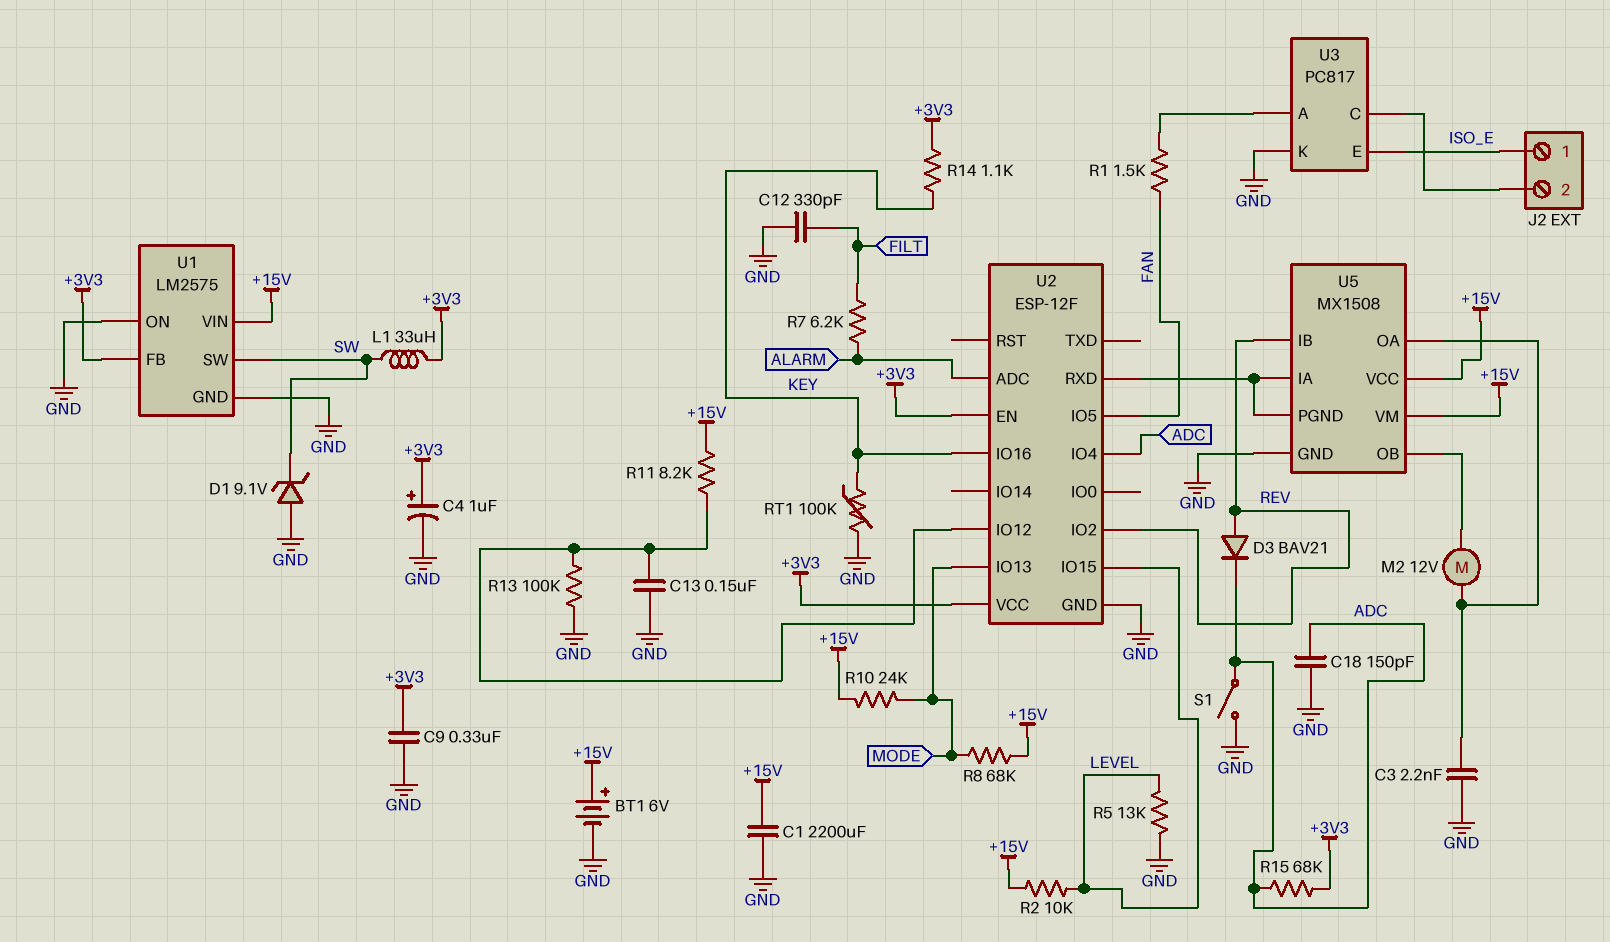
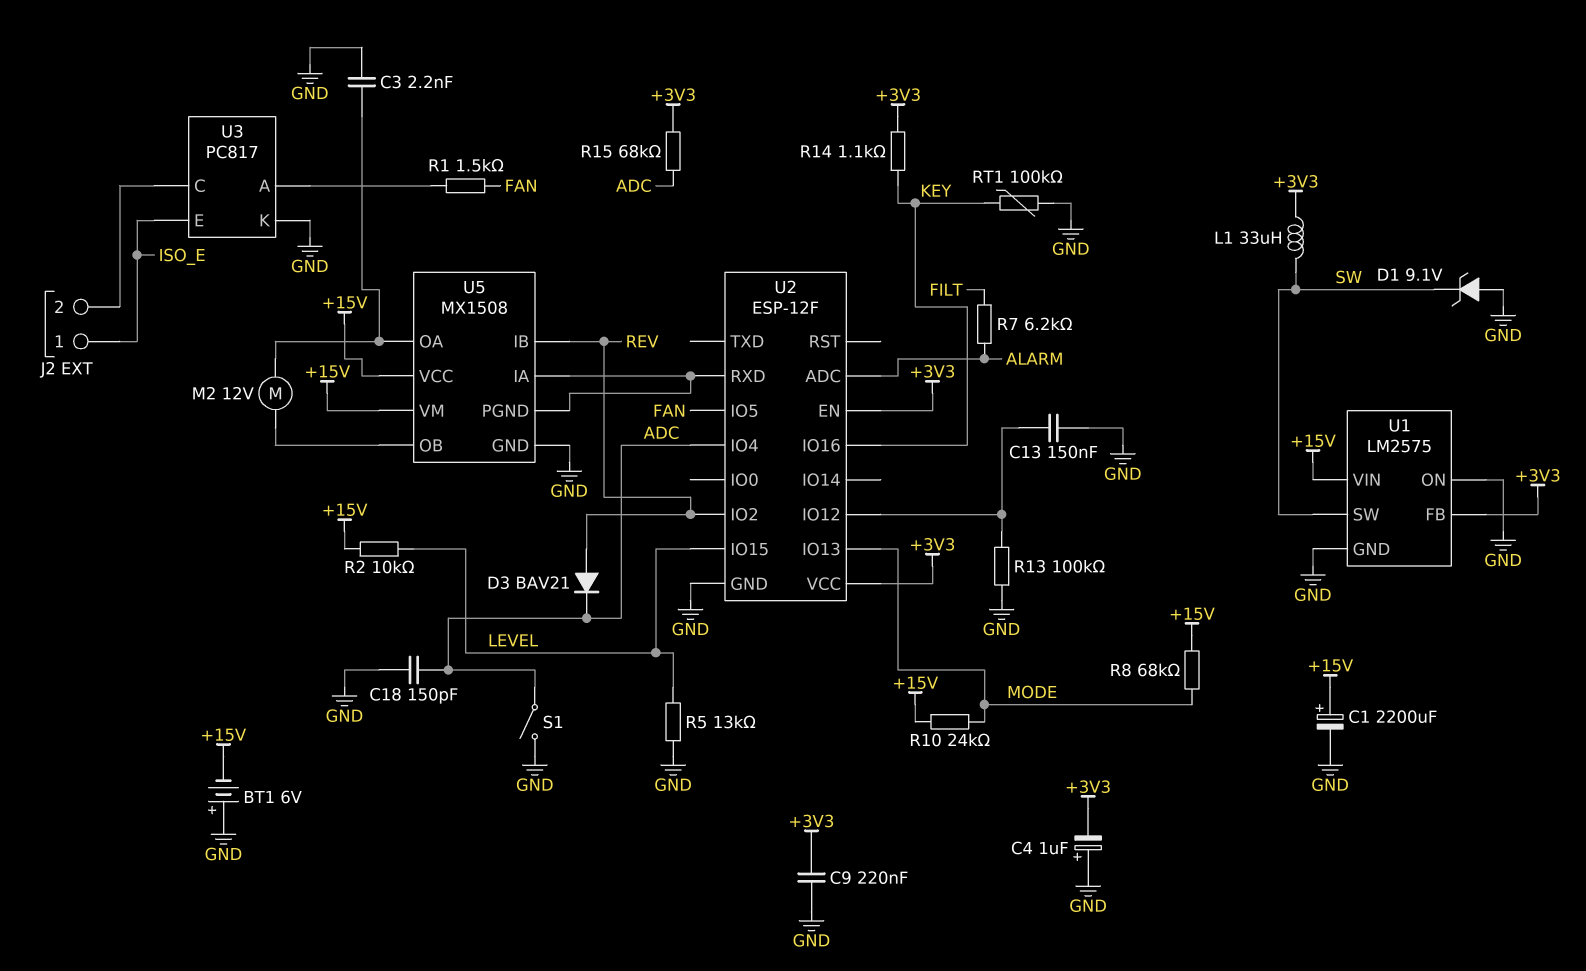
BT1: 6V (plus +15V, minus GND) -> 6V (plus GND, minus +15V)
C1: 2200uF (+15V, GND) -> 2200uF (plus +15V, minus GND)
C4: 1uF (plus +3V3, minus GND) -> 1uF (plus GND, minus +3V3)
C9: 330nF (+3V3, GND) -> 220nF (+3V3, GND)
C12: 330pF (FILT, GND) -> none
R11: 8.2k (+15V, U2/IO12) -> none

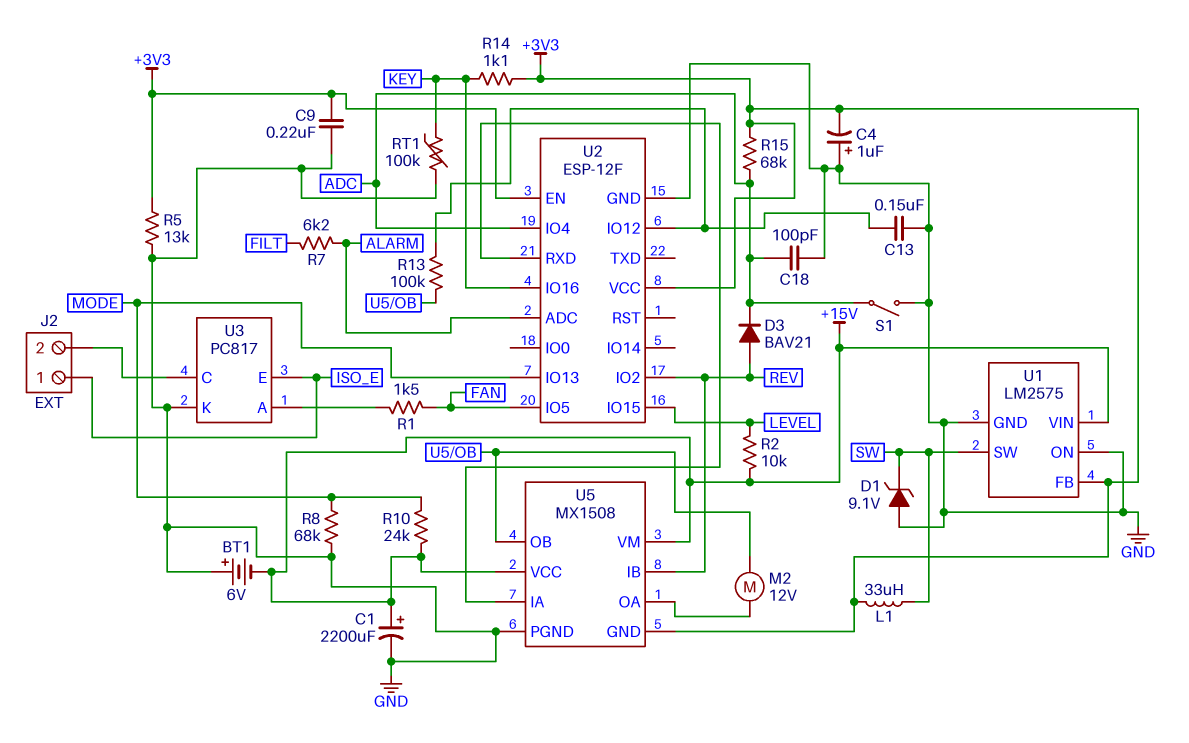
C3: 2.2nF (GND, U5/OA) -> none
C18: 150pF (ADC, GND) -> 100pF (ADC, GND)
R5: 13k (GND, LEVEL) -> 13k (+3V3, GND)
R8: 68k (+15V, MODE) -> 68k (GND, MODE)
R13: 100k (GND, U2/IO12) -> 100k (U2/IO12, U5/OB)
U5 pin GND: GND -> +3V3
U5 pin PGND: U2/RXD -> GND

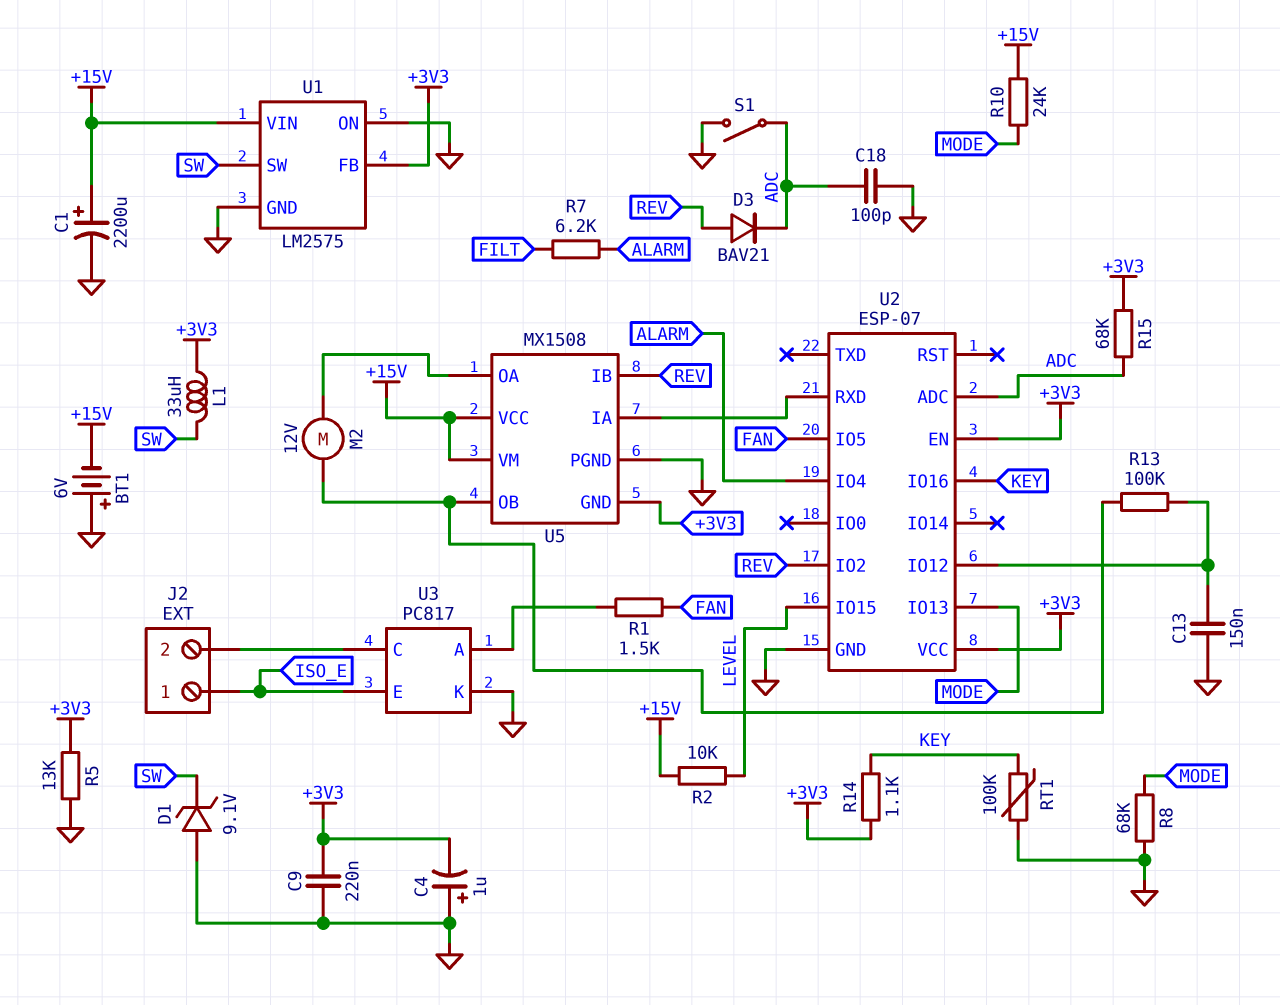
U2: ESP-12F -> ESP-07
U2 pin ADC: ALARM -> ADC
U2 pin IO4: ADC -> ALARM

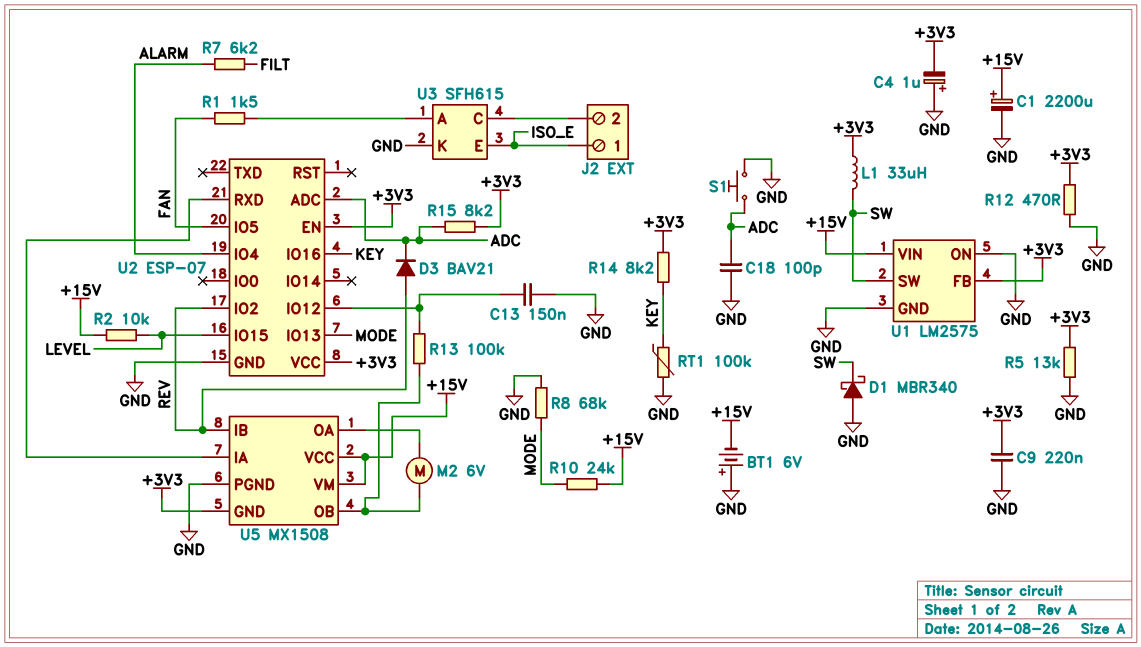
D1: zener 9.1V (A GND, K SW) -> schottky MBR340 (A GND, K SW)
M2: motor 12V (U5/OA, U5/OB) -> motor 6V (U5/OA, U5/OB)
R12: none -> 470 (+3V3, GND)
R14: 1.1k (+3V3, KEY) -> 8.2k (+3V3, KEY)
R15: 68k (+3V3, ADC) -> 8.2k (+3V3, ADC)
S1: switch (ADC, GND) -> button (ADC, GND)
U3: PC817 -> SFH615

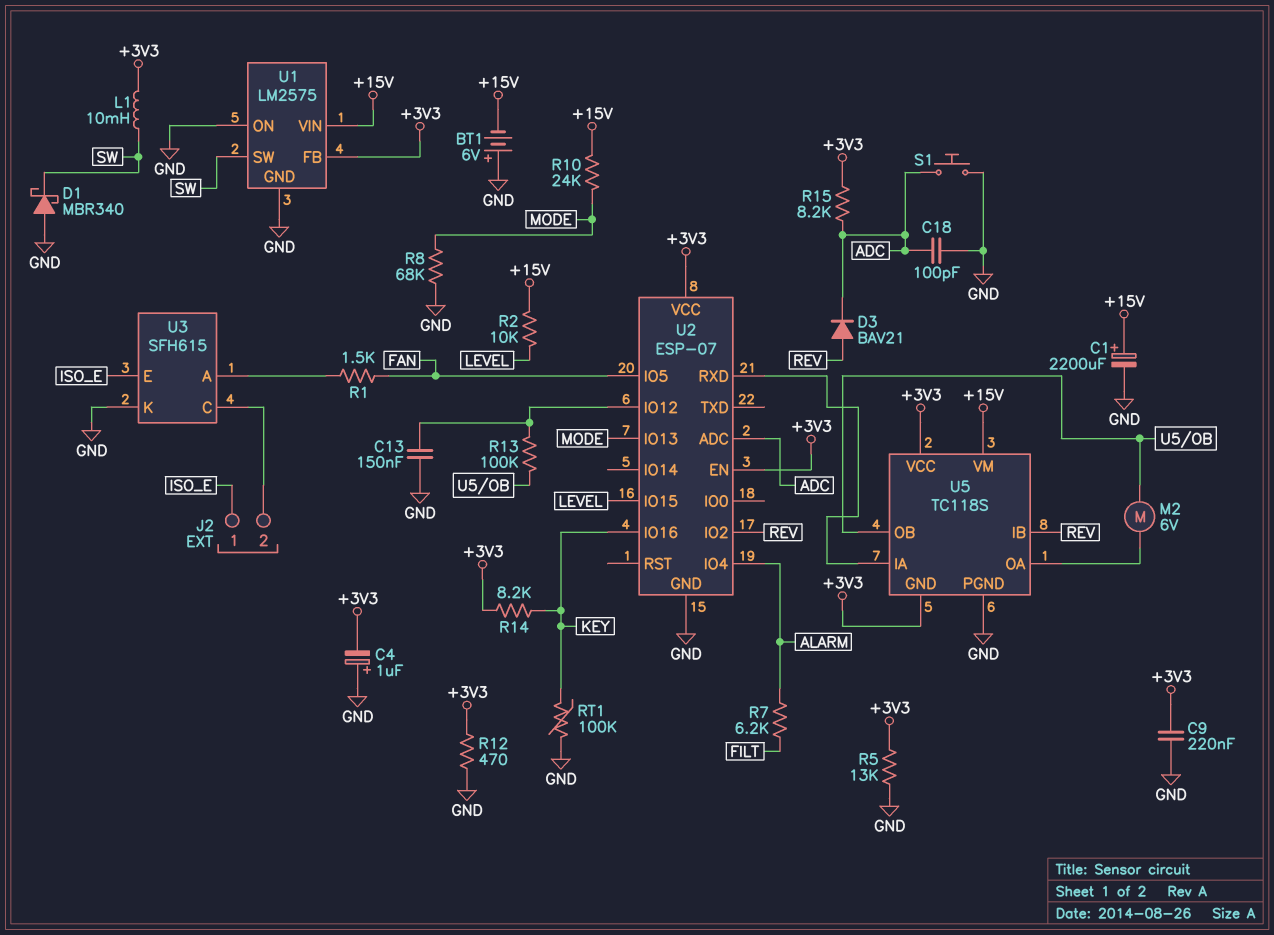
L1: 33uH (+3V3, SW) -> 10mH (+3V3, SW)
U5: MX1508 -> TC118S
U5 pin VCC: +15V -> +3V3

